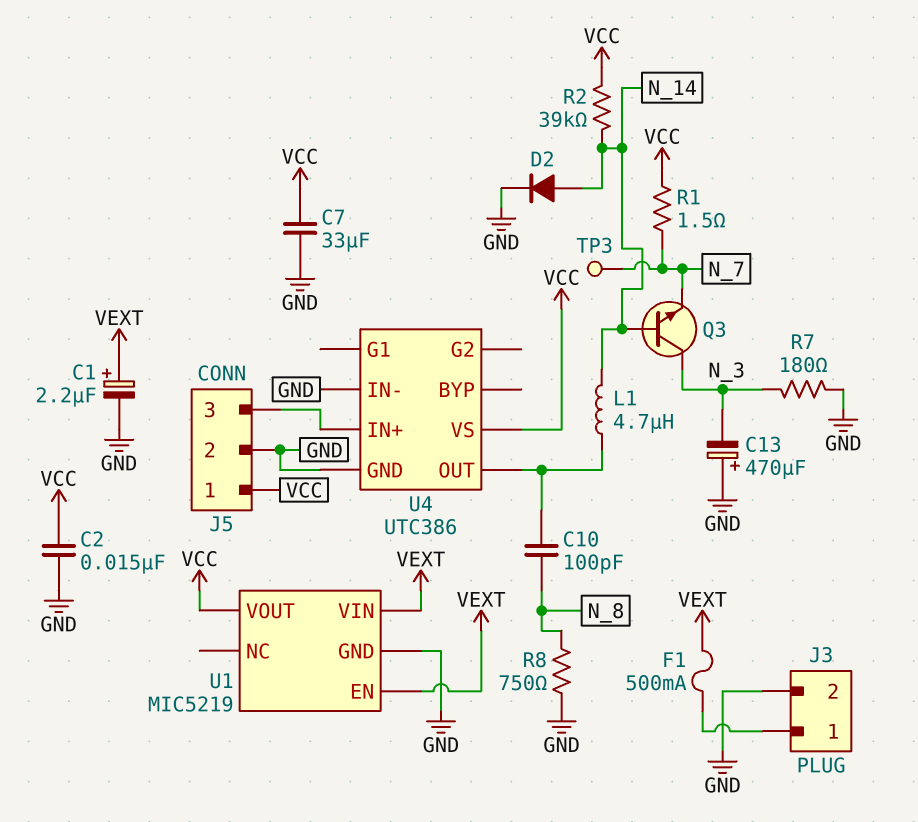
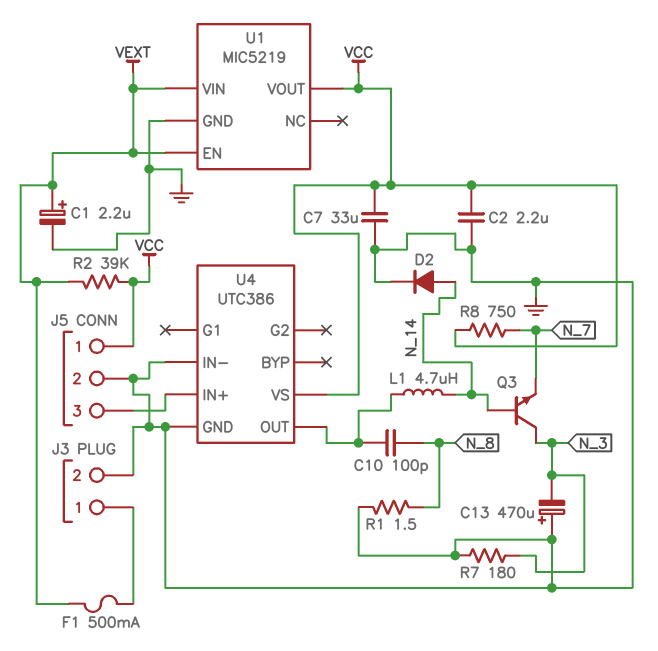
C2: 15nF (GND, VCC) -> 2.2uF (GND, VCC)
R1: 1.5 (N_7, VCC) -> 1.5 (GND, N_8)
R2: 39k (N_14, VCC) -> 39k (VCC, VEXT)
R8: 750 (GND, N_8) -> 750 (N_7, VCC)
TP3: test point (N_7) -> none

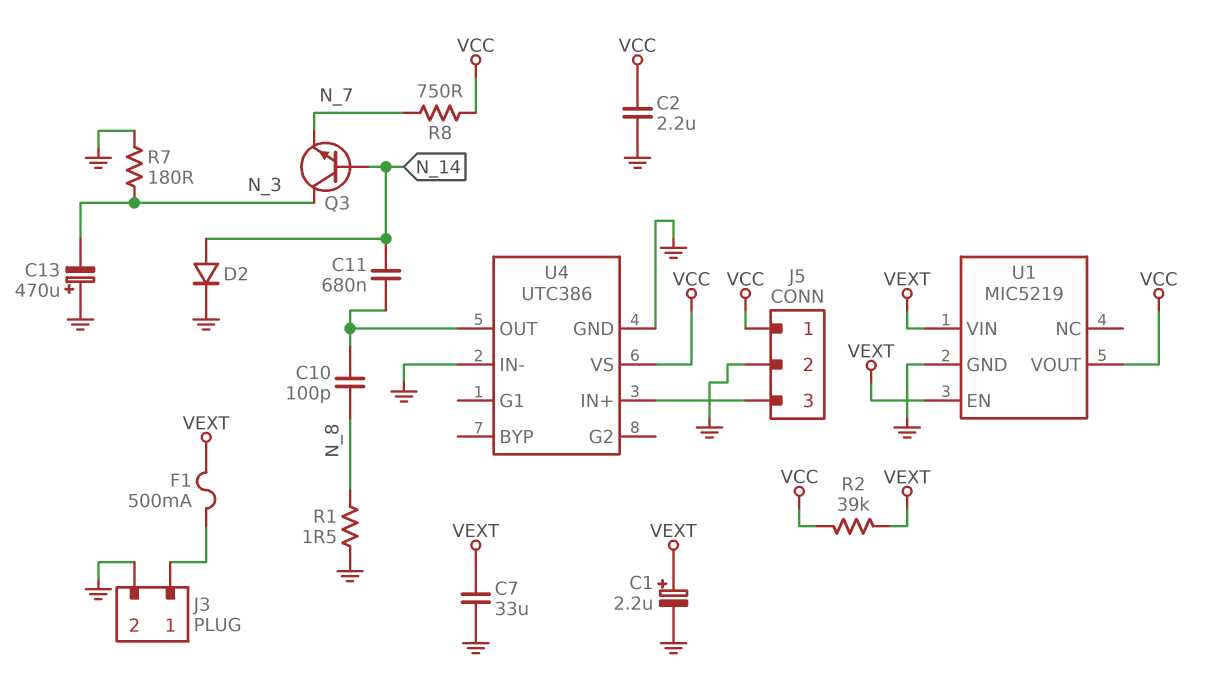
C7: 33uF (GND, VCC) -> 33uF (GND, VEXT)
C11: none -> 680nF (N_14, U4/OUT)
L1: 4.7uH (N_14, U4/OUT) -> none

